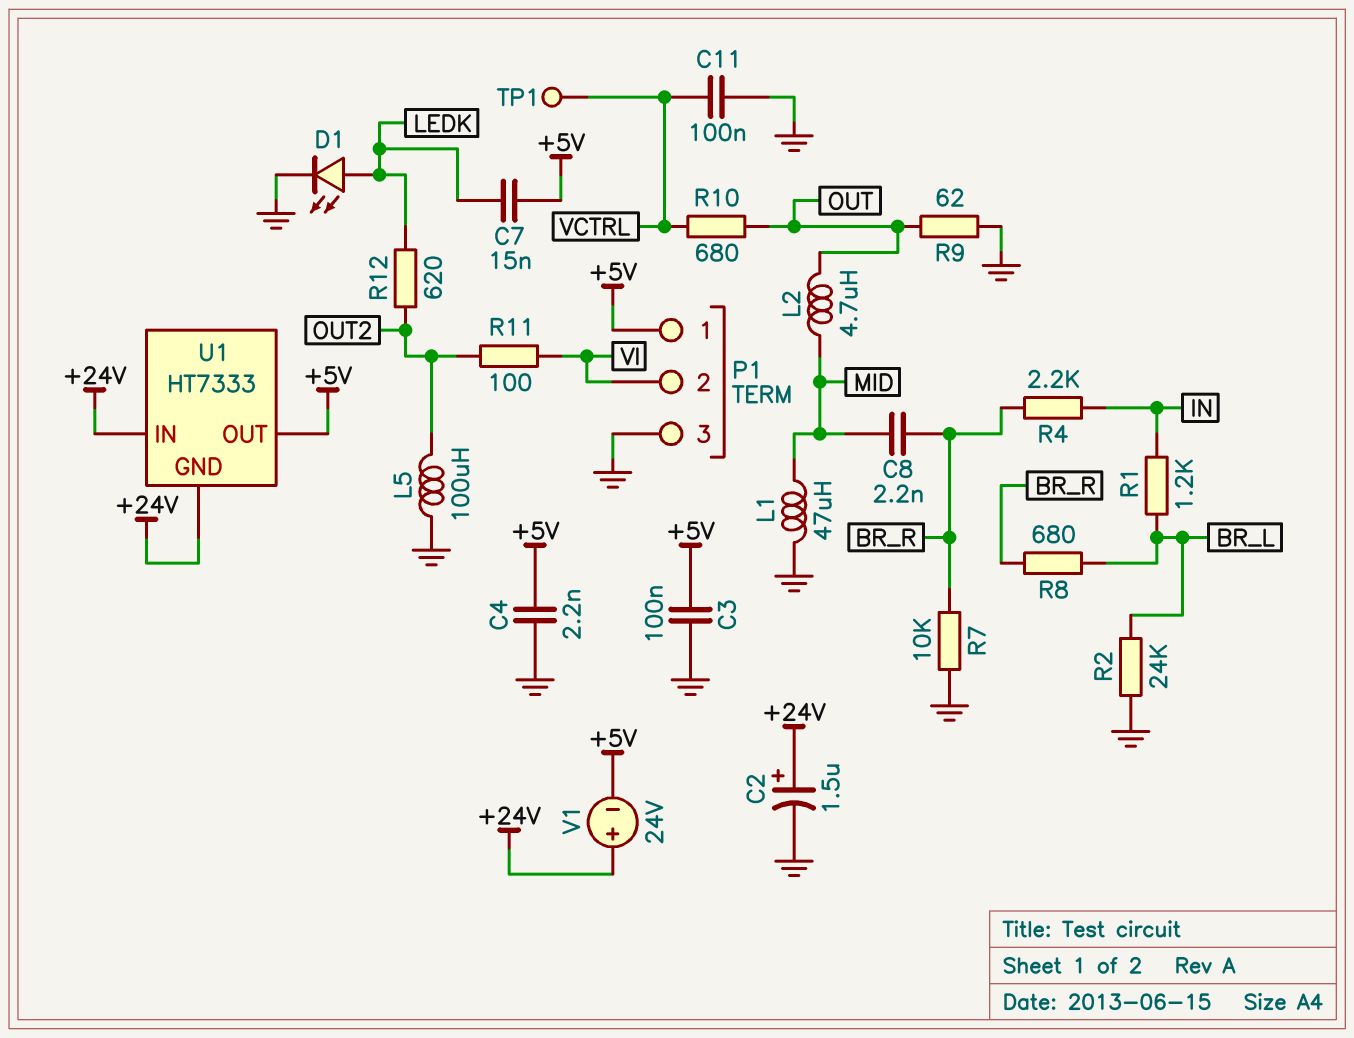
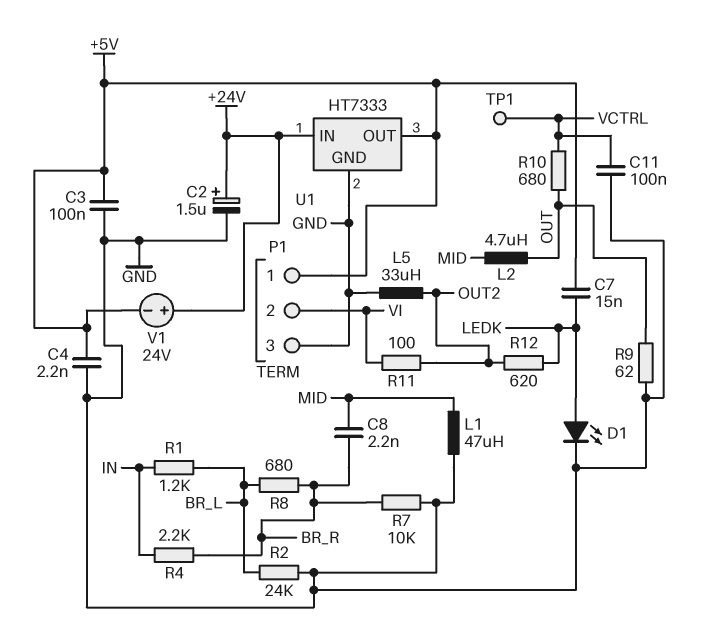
L5: 100uH (GND, OUT2) -> 33uH (GND, OUT2)
U1 pin GND: +24V -> GND

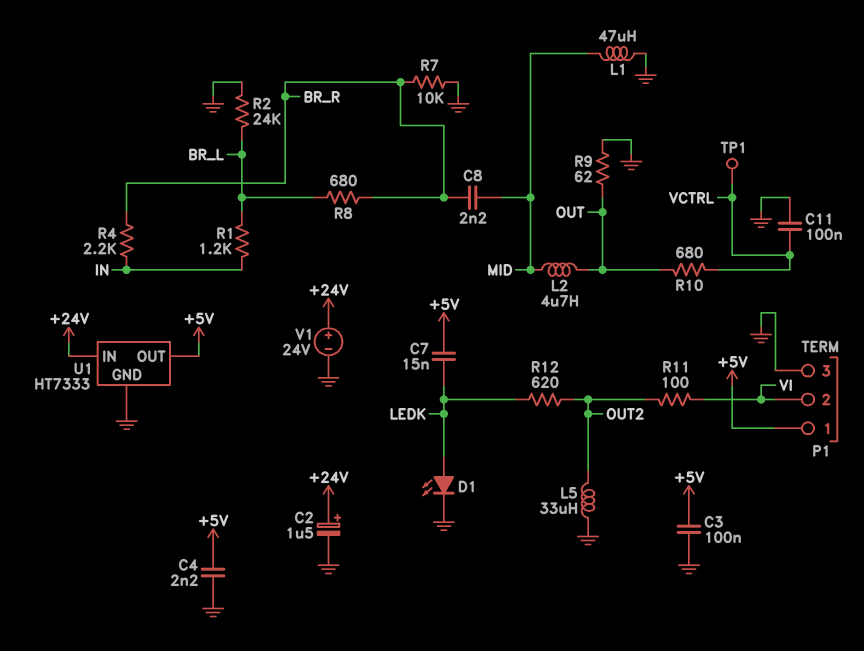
V1: 24V (plus +24V, minus +5V) -> 24V (plus +24V, minus GND)

